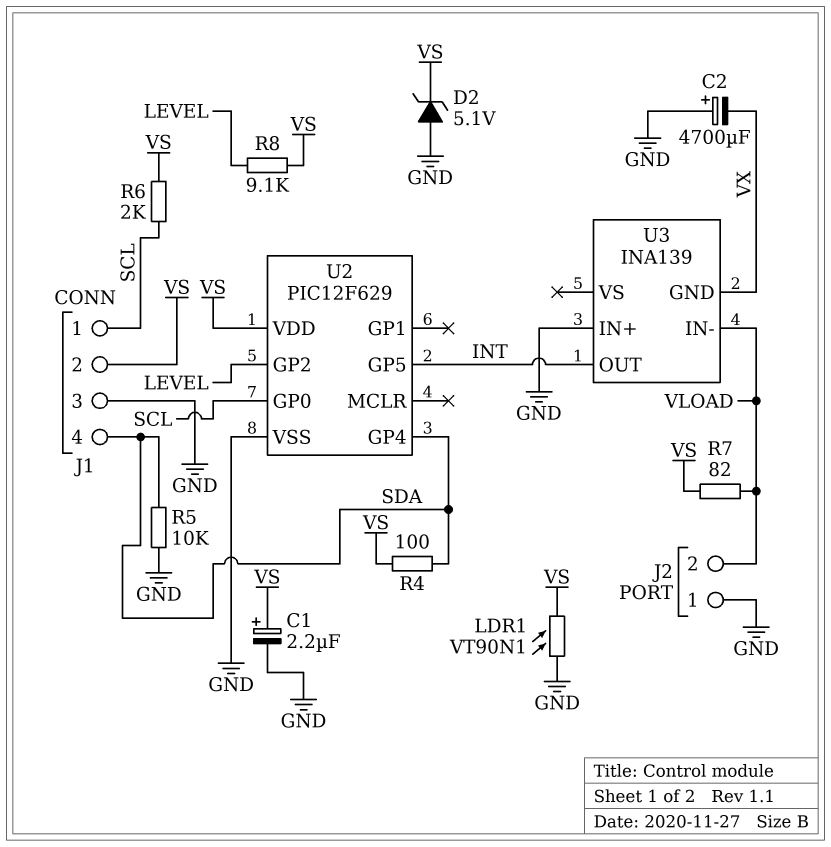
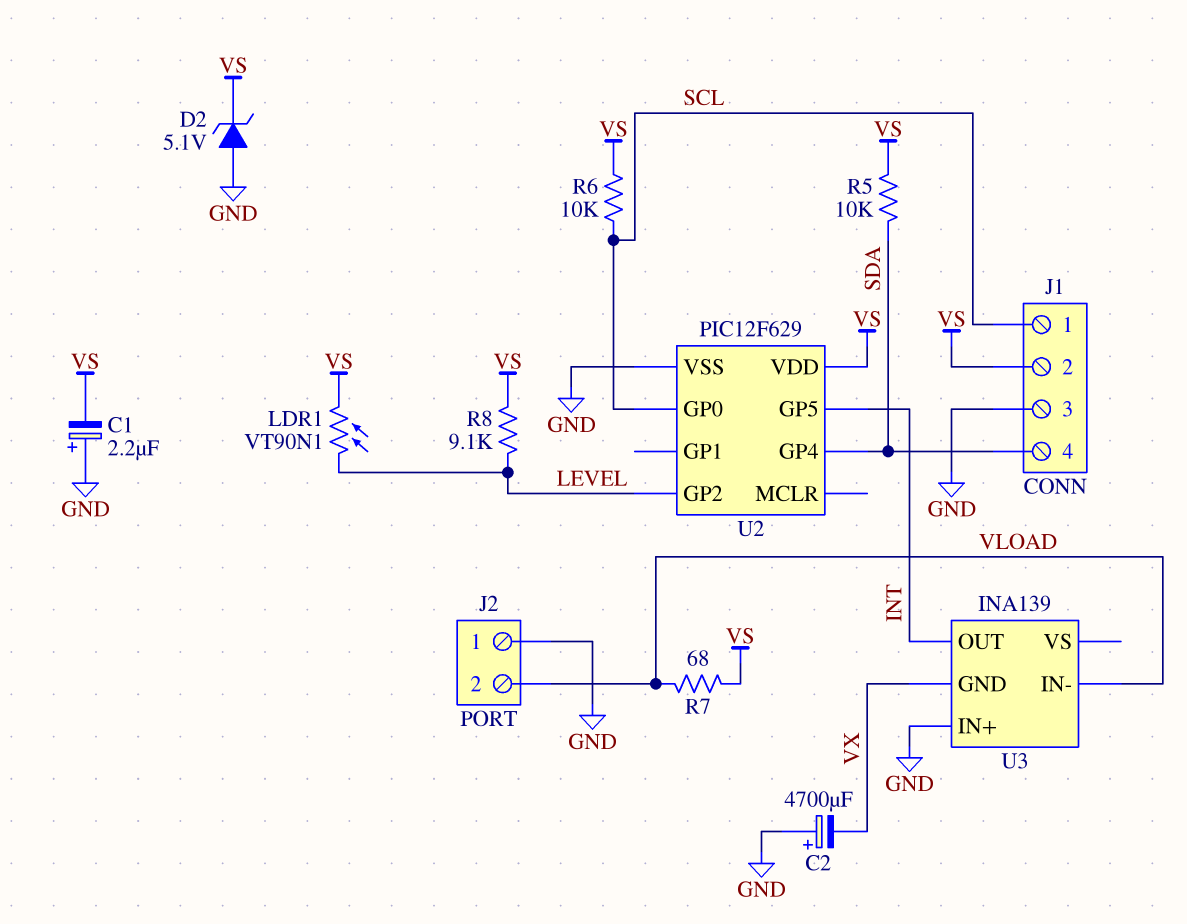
C1: 2.2uF (plus VS, minus GND) -> 2.2uF (plus GND, minus VS)
LDR1: VT90N1 (GND, VS) -> VT90N1 (LEVEL, VS)
R4: 100 (SDA, VS) -> none
R5: 10k (GND, SDA) -> 10k (SDA, VS)
R6: 2k (SCL, VS) -> 10k (SCL, VS)
R7: 82 (VLOAD, VS) -> 68 (VLOAD, VS)

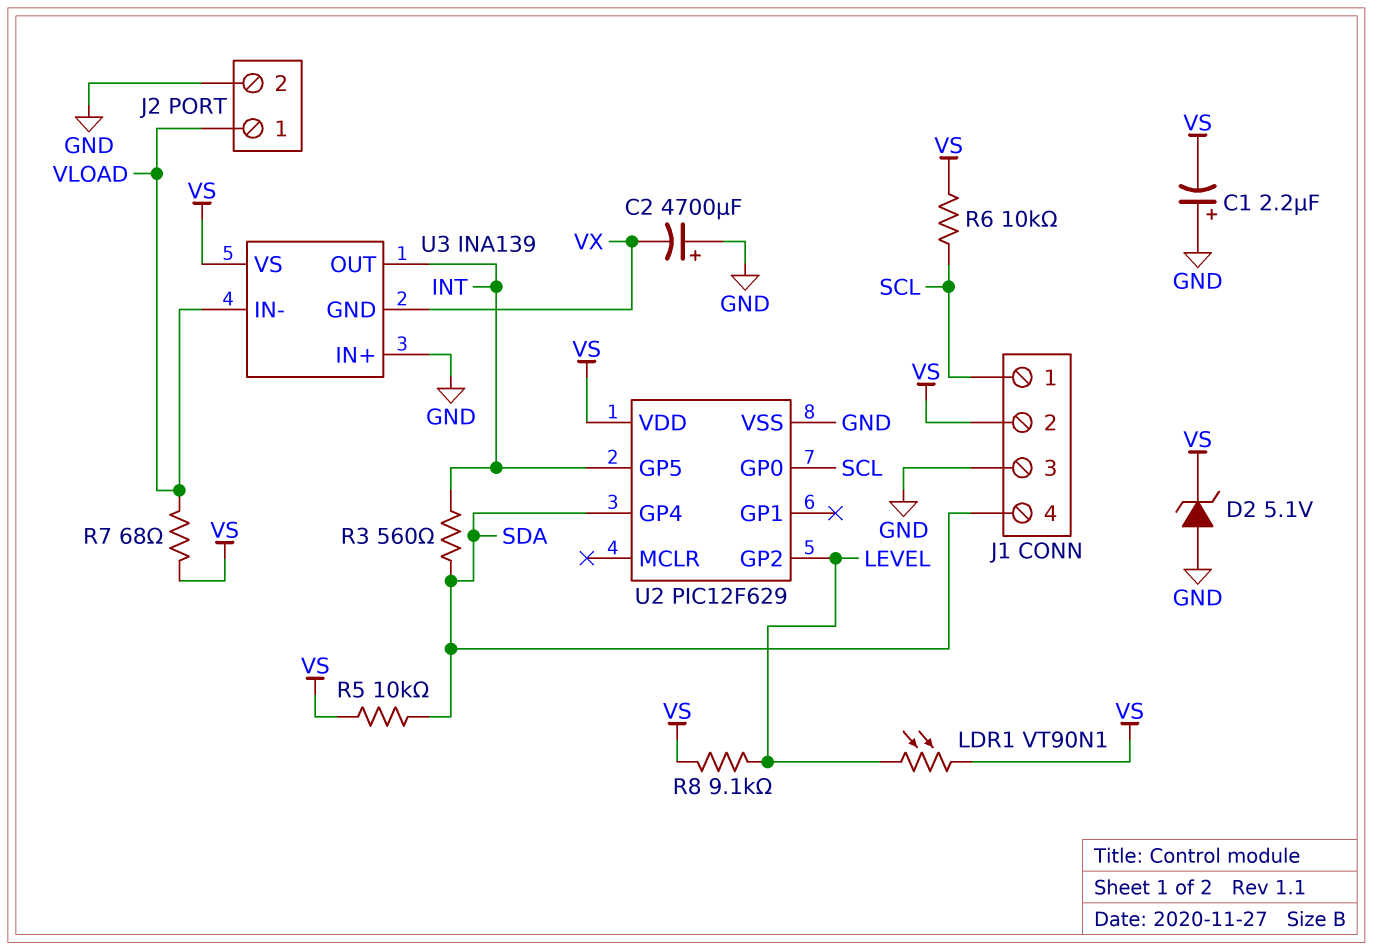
J2 pin 1: GND -> VLOAD
J2 pin 2: VLOAD -> GND
R3: none -> 560 (INT, SDA)
U3 pin VS: none -> VS

